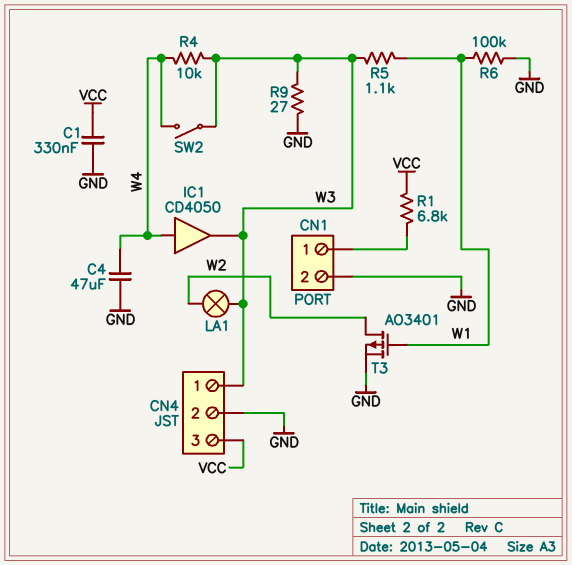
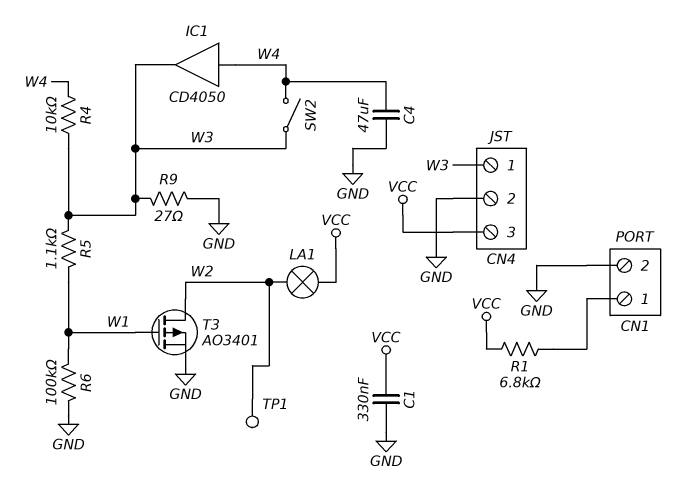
LA1: lamp (W2, W3) -> lamp (VCC, W2)
TP1: none -> test point (W2)

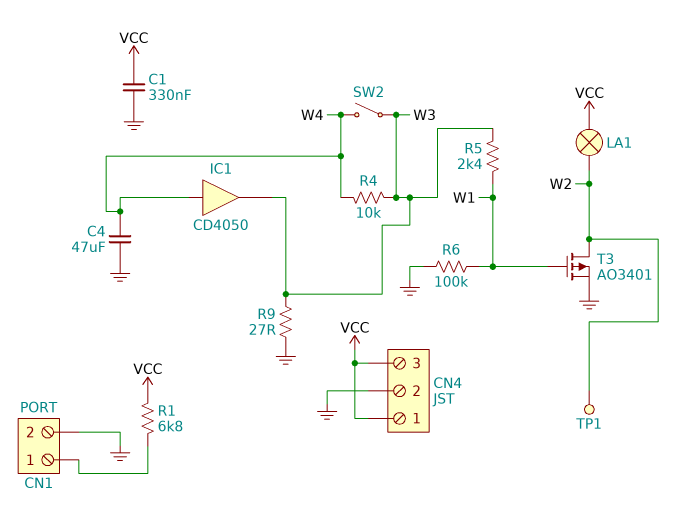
CN4 pin 1: W3 -> VCC
R5: 1.1k (W1, W3) -> 2.4k (W1, W3)

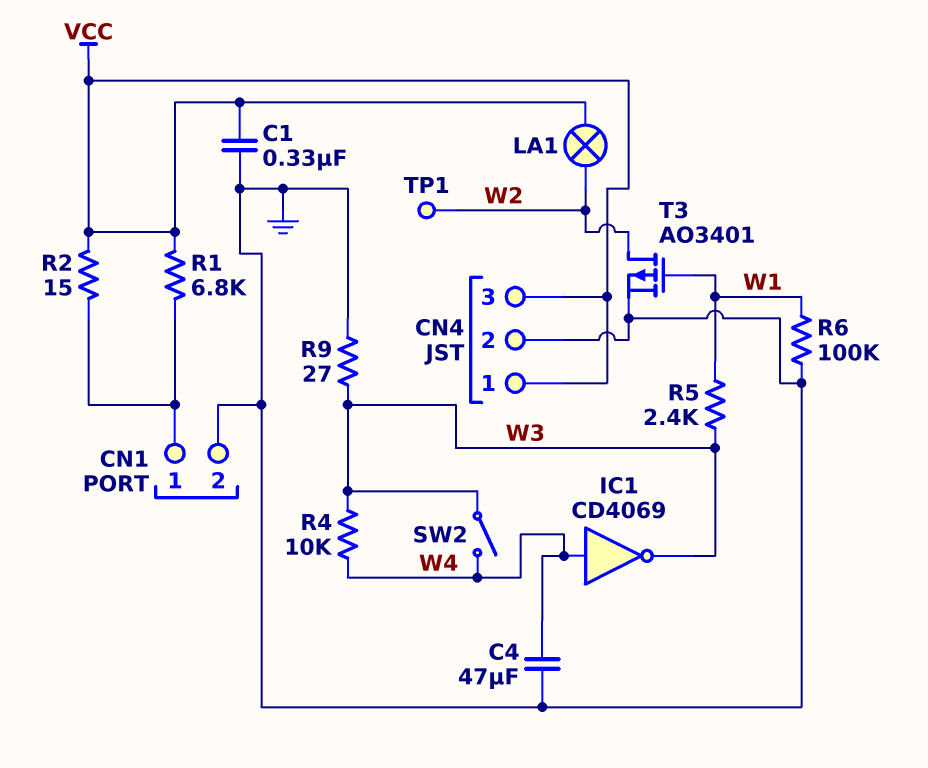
IC1: buffer CD4050 (in W4, out W3) -> NOT CD4069 (in W4, out W3)
R2: none -> 15 (CN1/1, VCC)

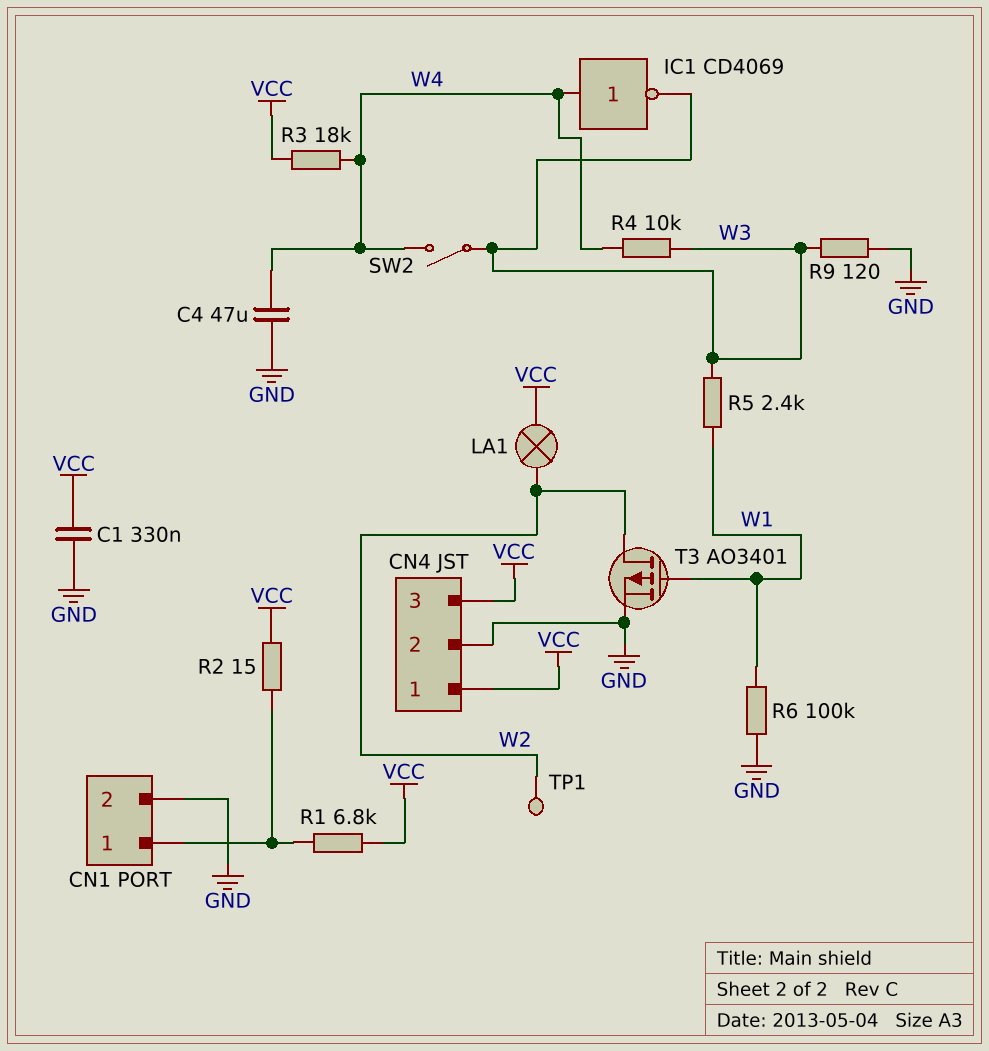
R3: none -> 18k (VCC, W4)
R9: 27 (GND, W3) -> 120 (GND, W3)

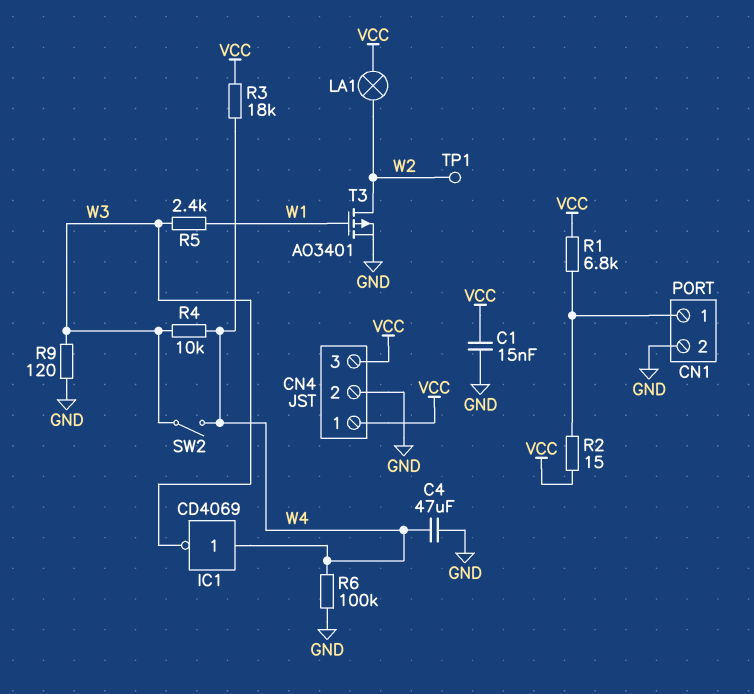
C1: 330nF (GND, VCC) -> 15nF (GND, VCC)
R6: 100k (GND, W1) -> 100k (GND, W4)

